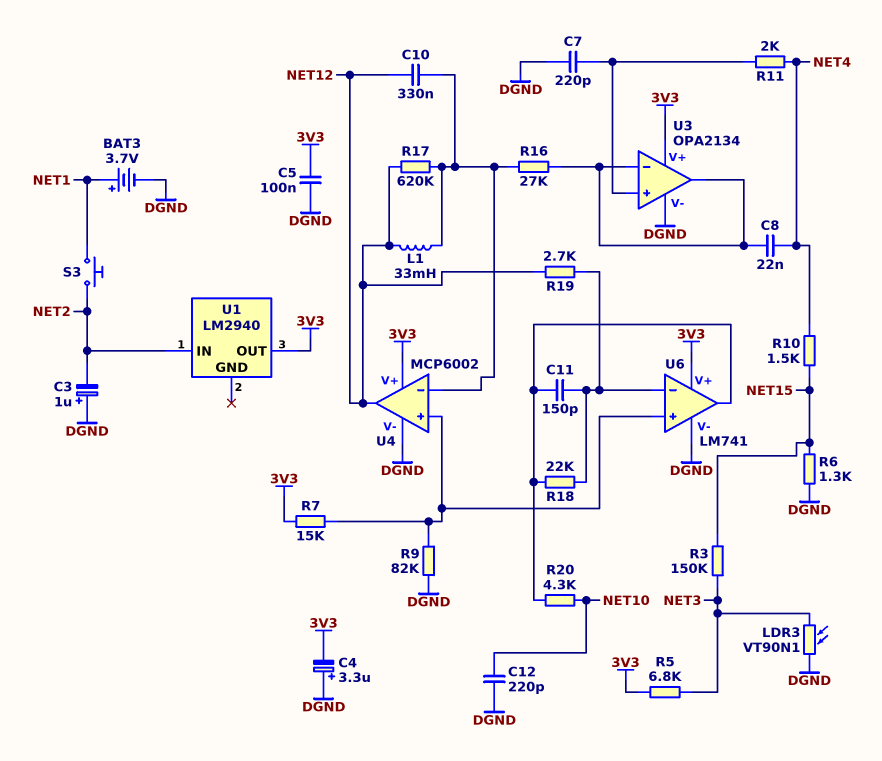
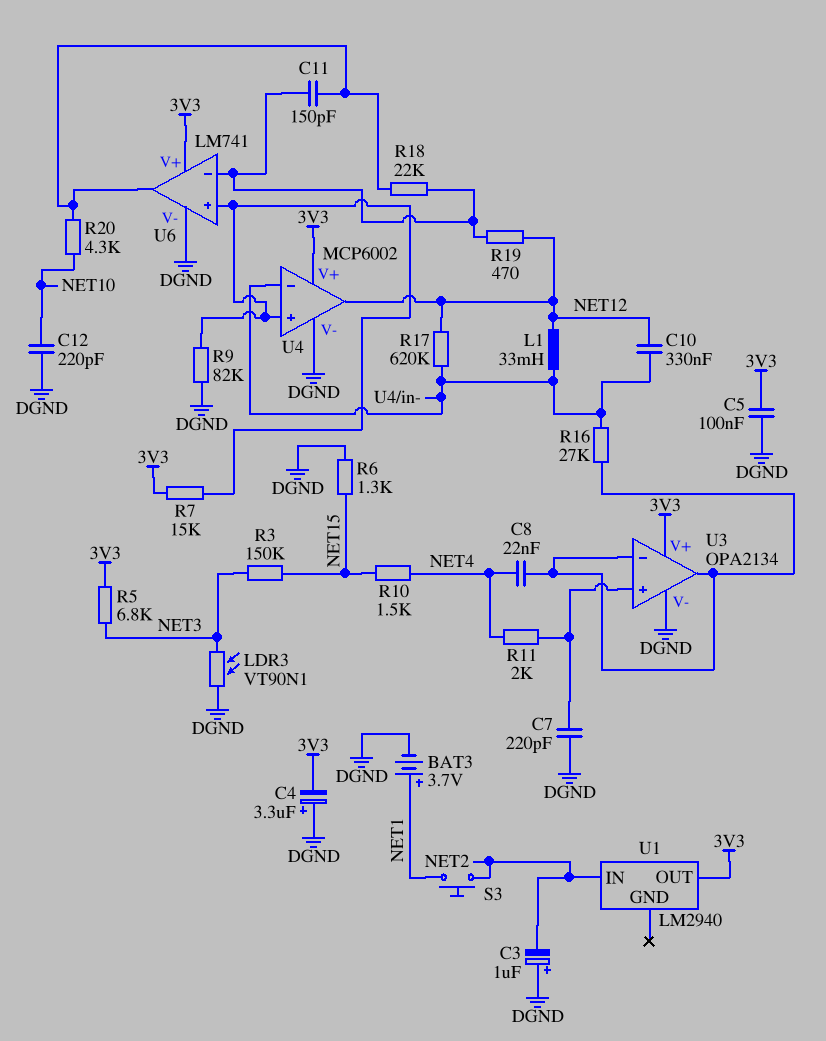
R19: 2.7k (NET12, U6/in-) -> 470 (NET12, U6/in-)

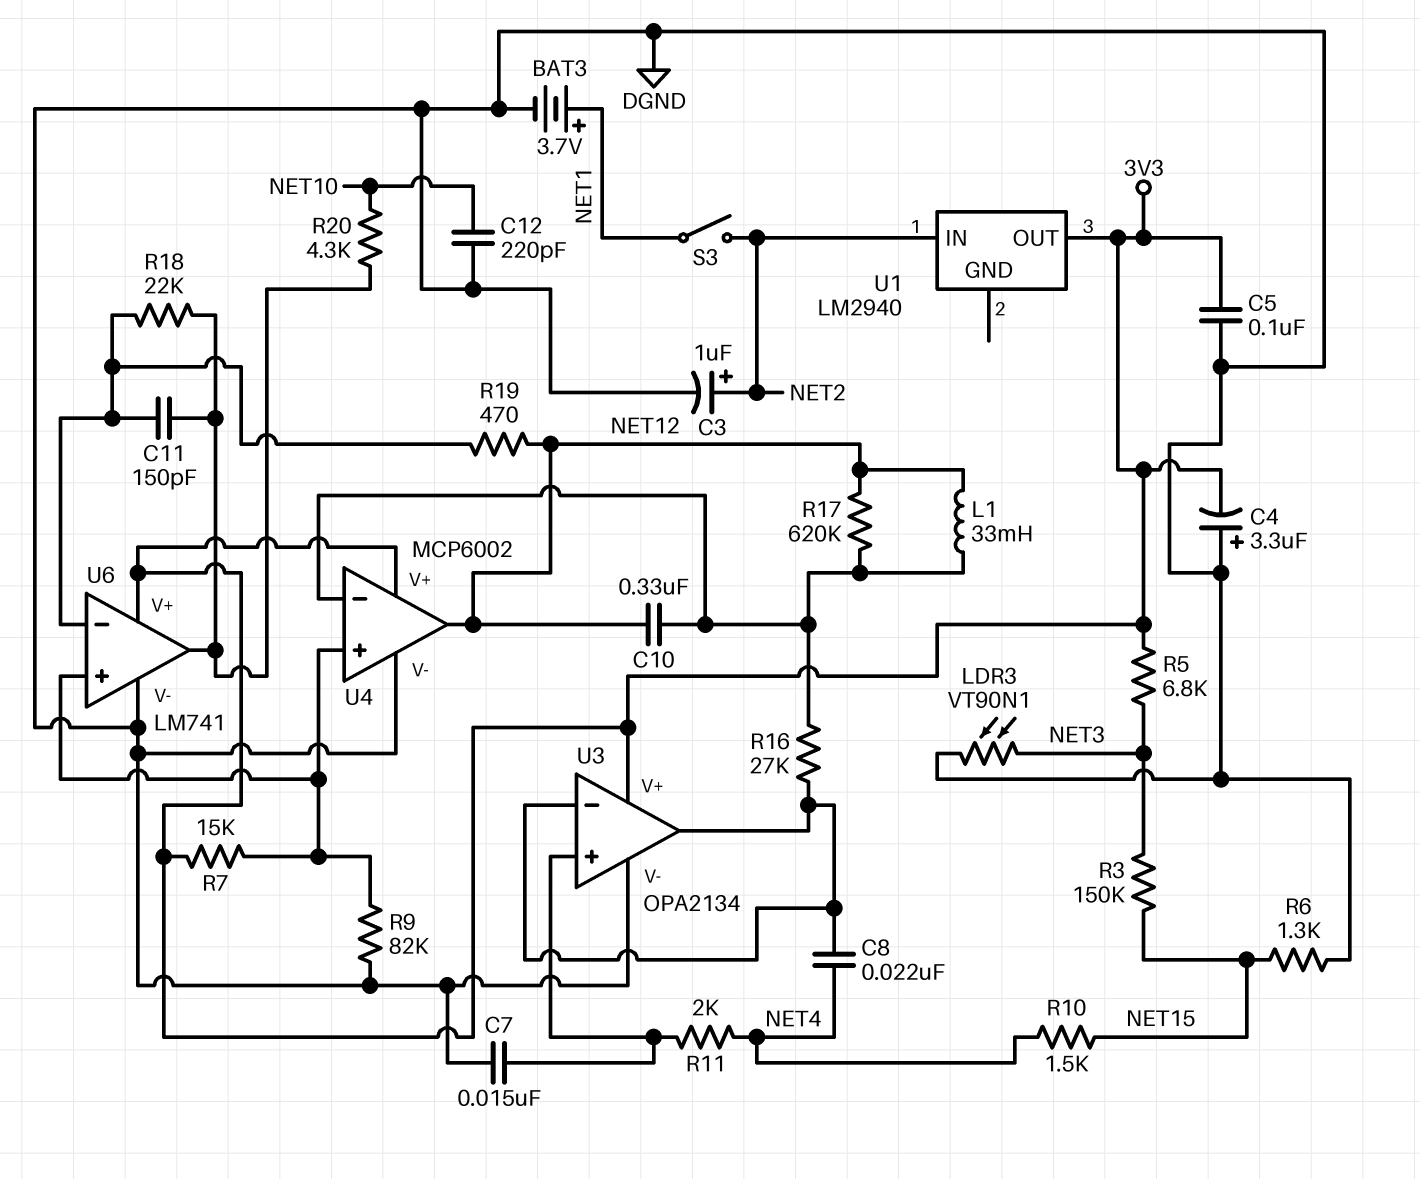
C3: 1uF (plus DGND, minus NET2) -> 1uF (plus NET2, minus DGND)
C7: 220pF (DGND, U3/in+) -> 15nF (DGND, U3/in+)
S3: button (NET1, NET2) -> switch (NET1, NET2)

